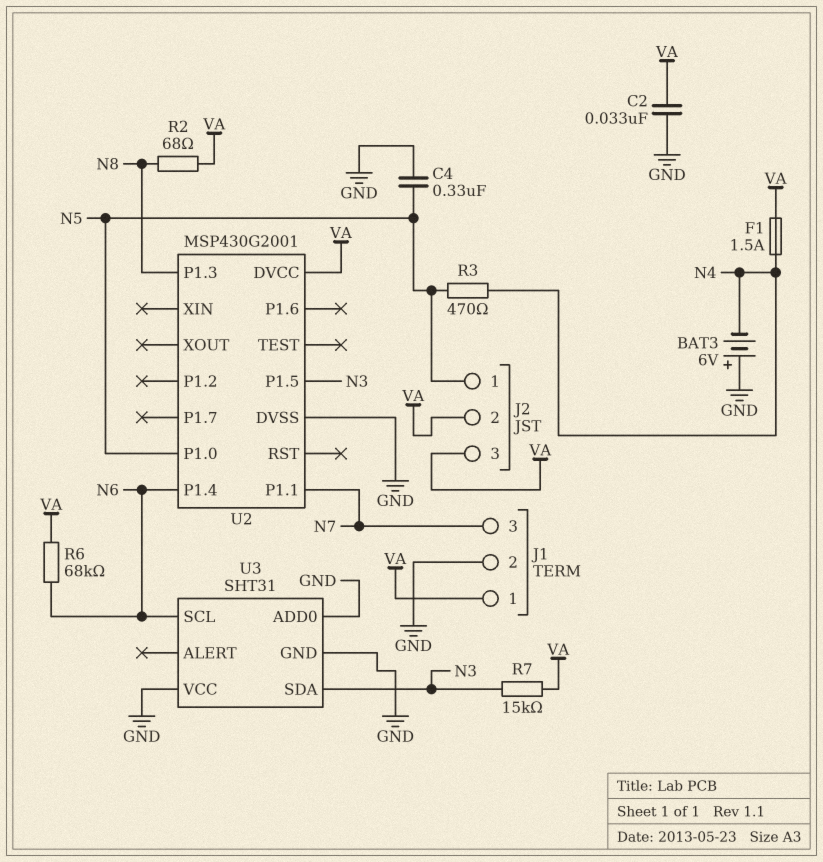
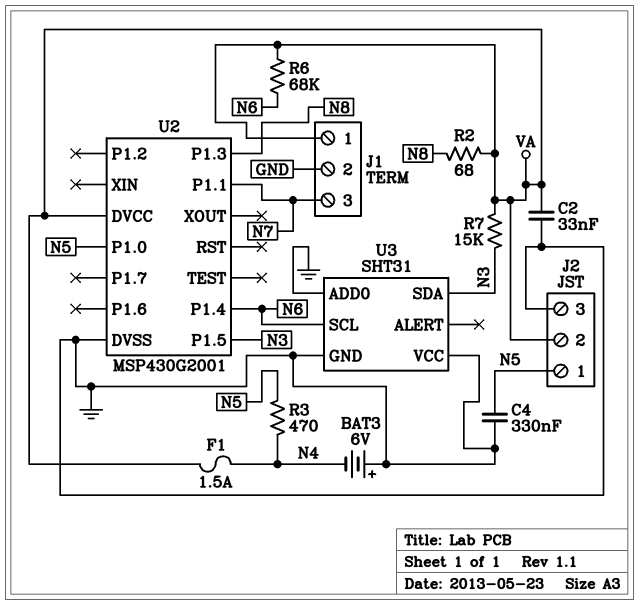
J2 pin 3: VA -> GND

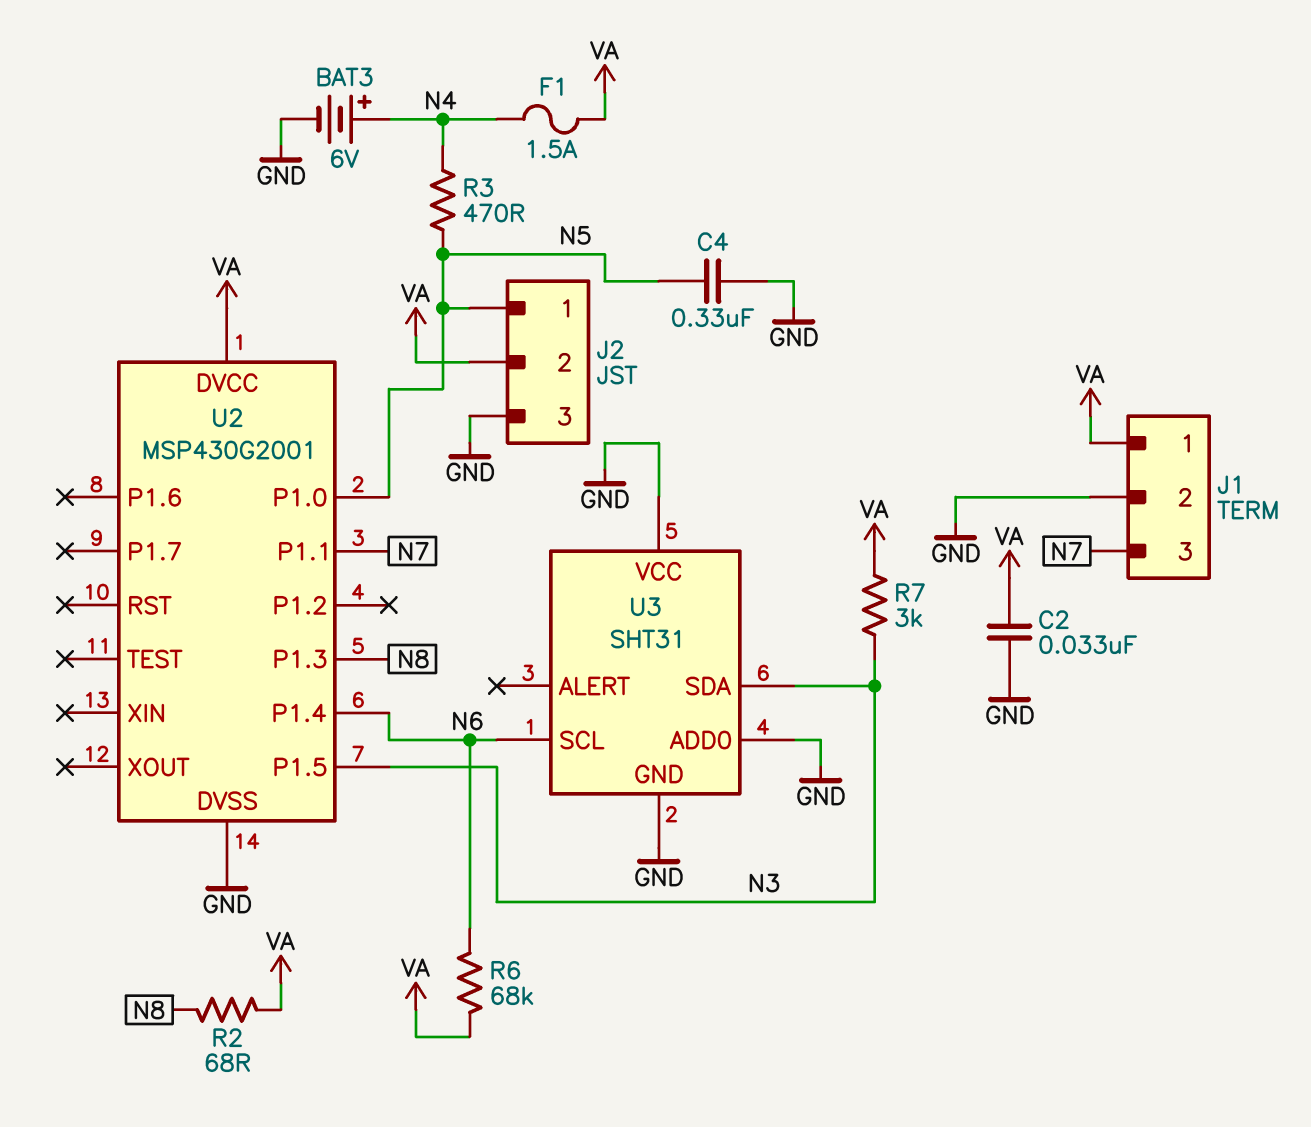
BAT3: 6V (plus GND, minus N4) -> 6V (plus N4, minus GND)
R7: 15k (N3, VA) -> 3k (N3, VA)

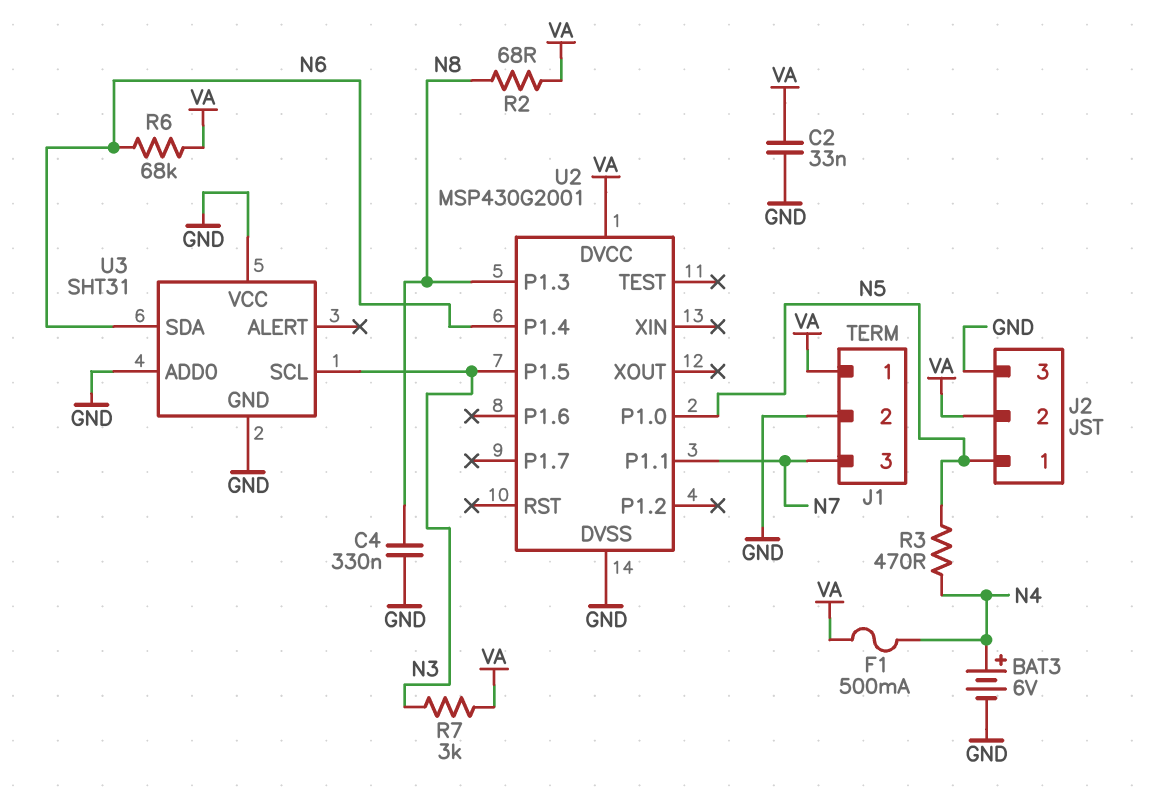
C4: 330nF (GND, N5) -> 330nF (GND, N8)
F1: 1.5A (N4, VA) -> 500mA (N4, VA)
U3 pin SCL: N6 -> N3
U3 pin SDA: N3 -> N6

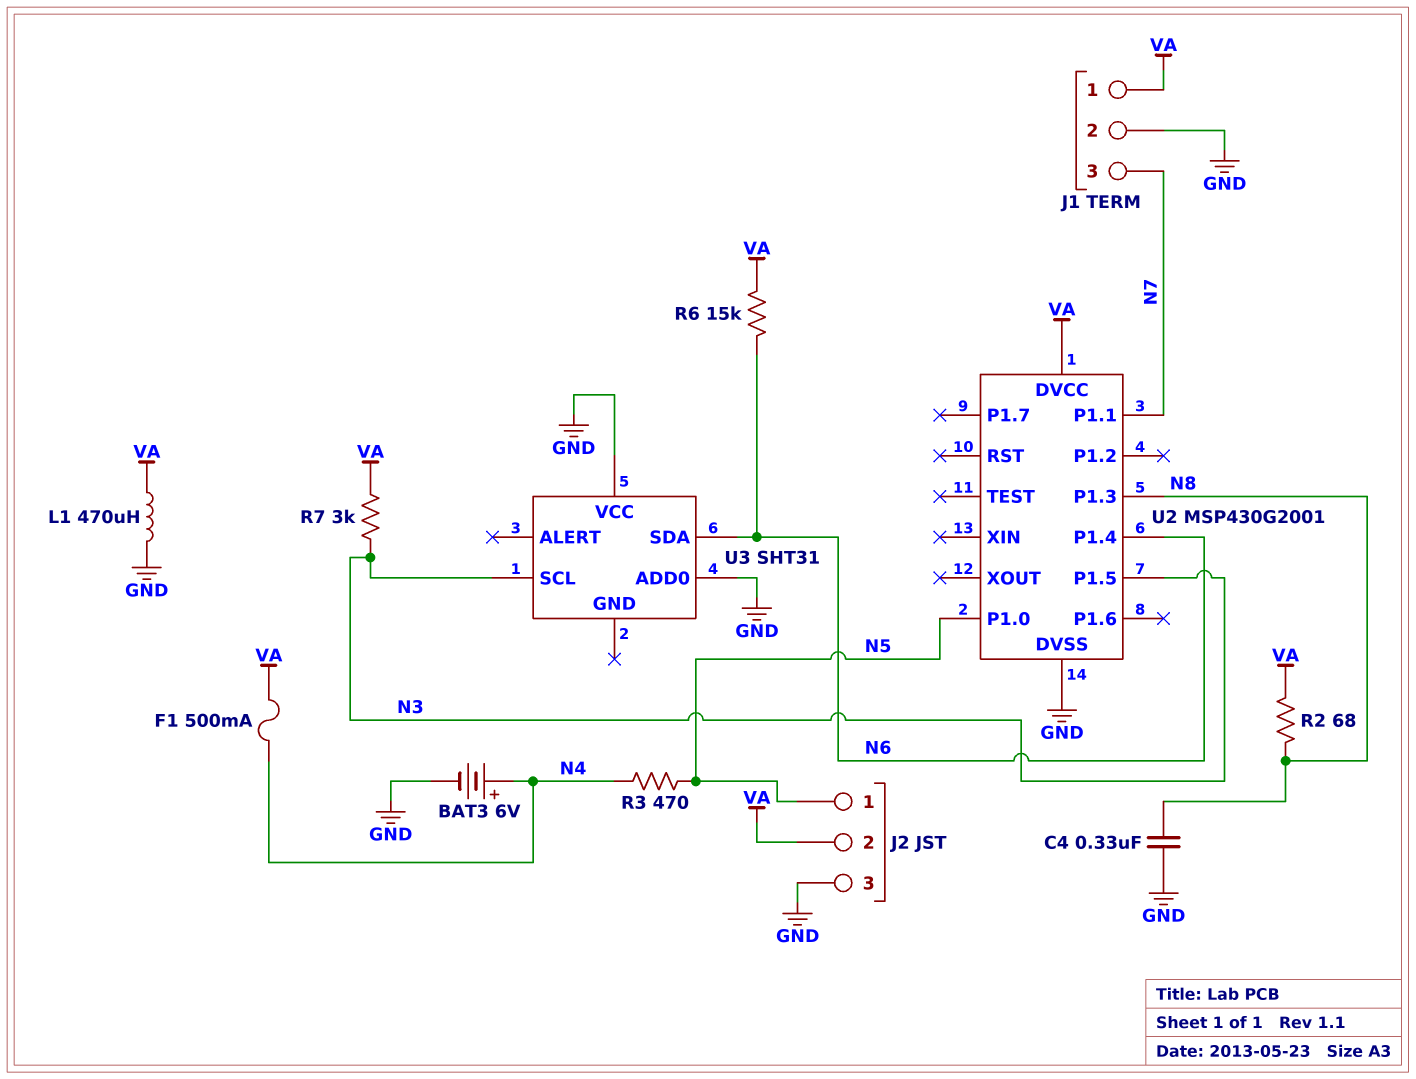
C2: 33nF (GND, VA) -> none
L1: none -> 470uH (GND, VA)
R6: 68k (N6, VA) -> 15k (N6, VA)
U3 pin GND: GND -> none

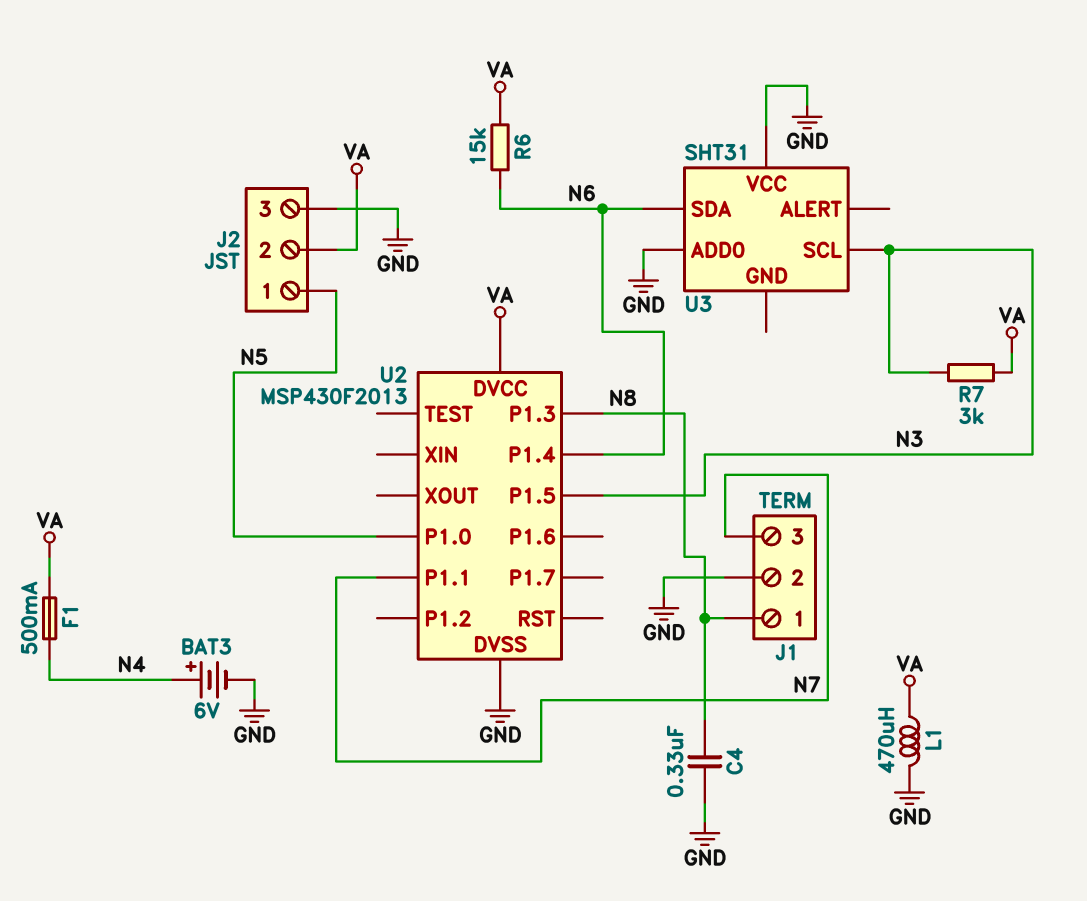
J1 pin 1: VA -> N8
R2: 68 (N8, VA) -> none
R3: 470 (N4, N5) -> none
U2: MSP430G2001 -> MSP430F2013

